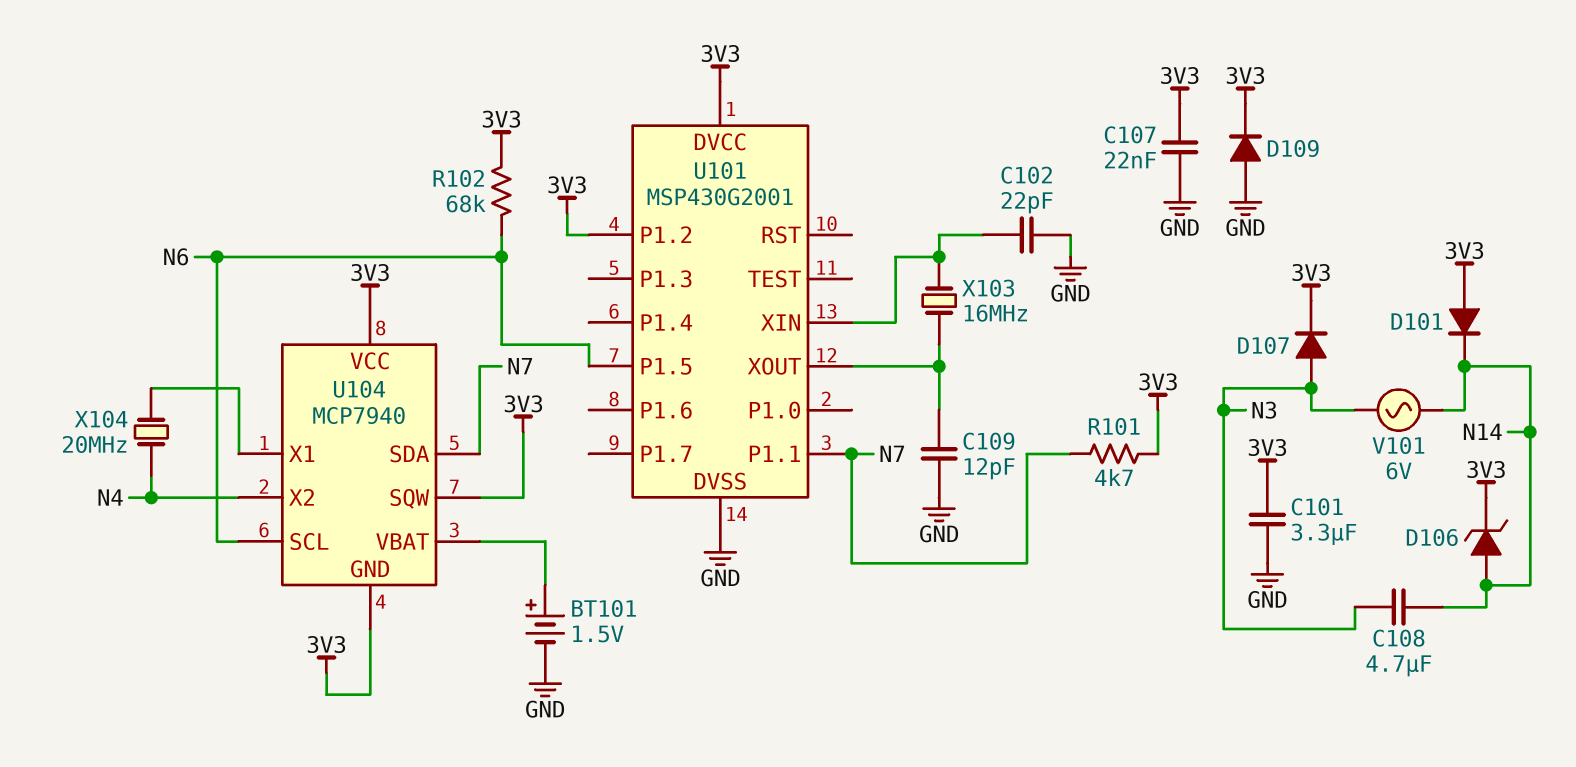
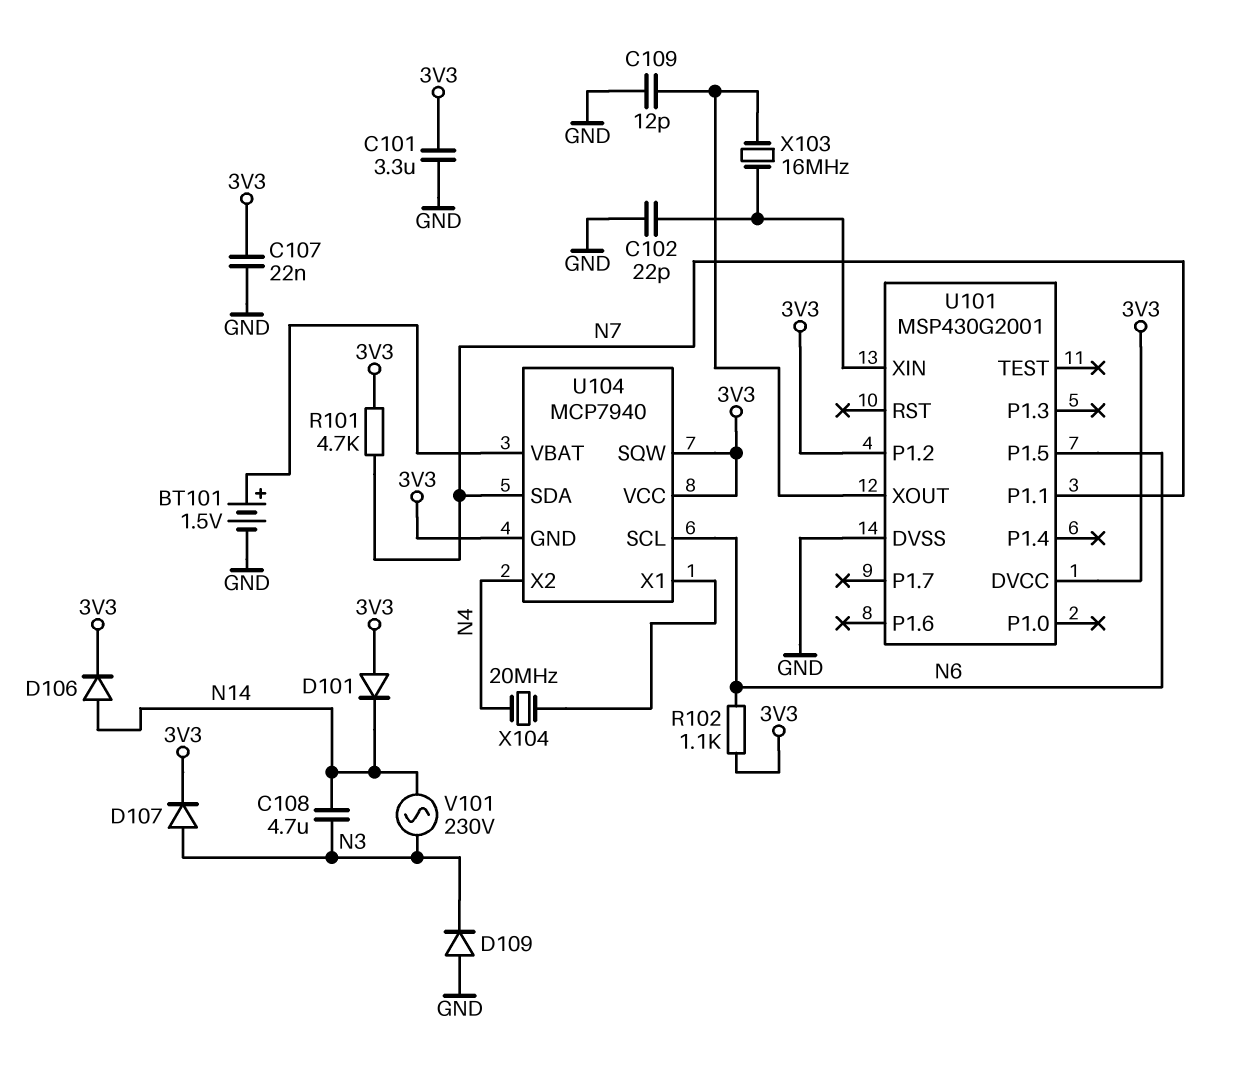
D106: zener (A N14, K 3V3) -> diode (A N14, K 3V3)
D109: diode (A GND, K 3V3) -> diode (A GND, K N3)
R102: 68k (3V3, N6) -> 1.1k (3V3, N6)
V101: AC 6V (N3, N14) -> AC 230V (N3, N14)

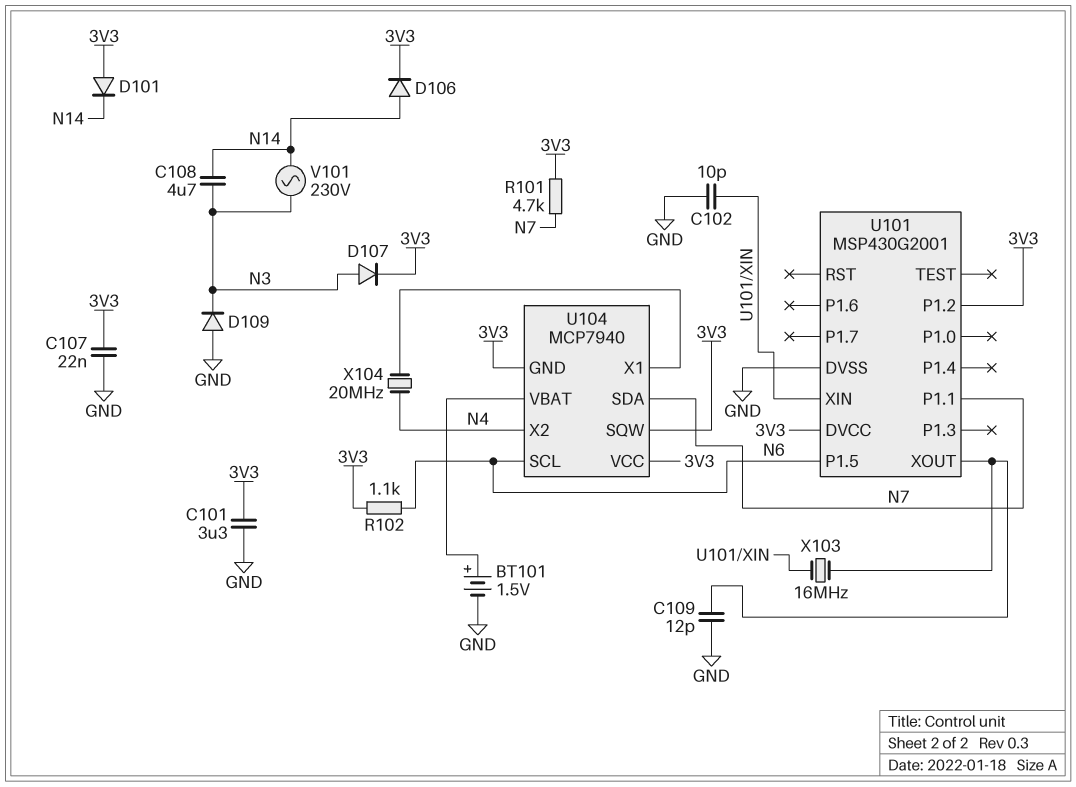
C102: 22pF (GND, U101/XIN) -> 10pF (GND, U101/XIN)

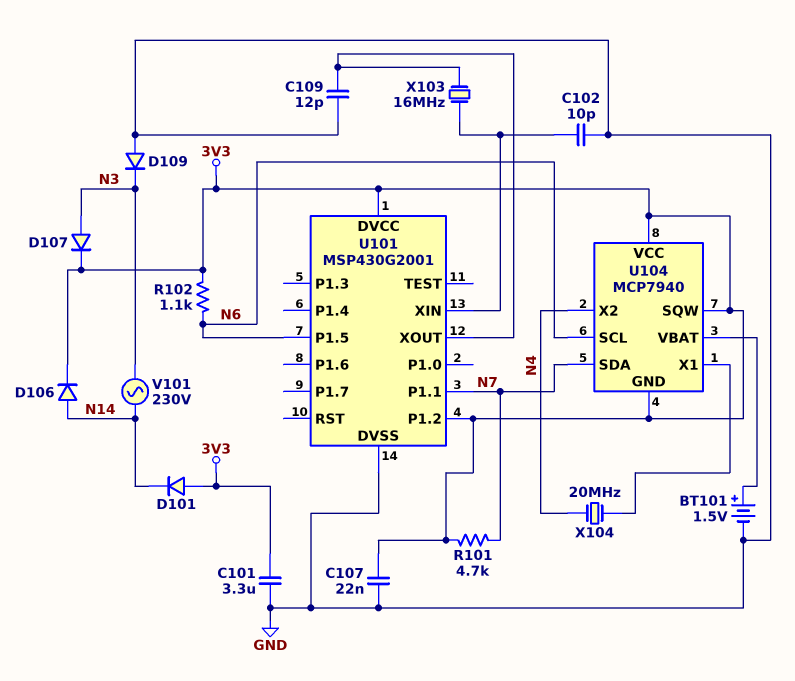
C108: 4.7uF (N3, N14) -> none

